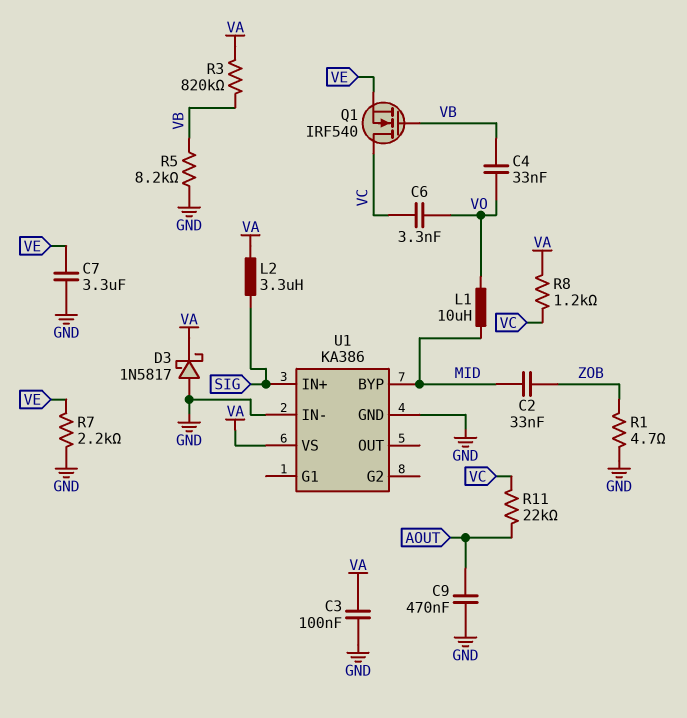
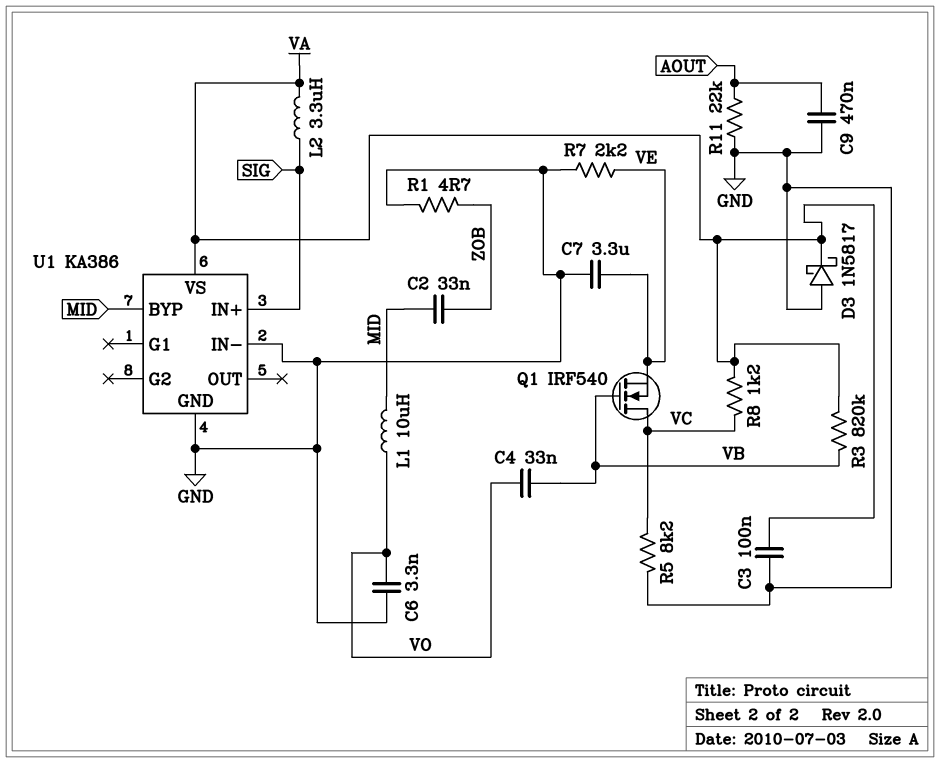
C6: 3.3nF (VC, VO) -> 3.3nF (GND, VO)
R5: 8.2k (GND, VB) -> 8.2k (GND, VC)
R11: 22k (AOUT, VC) -> 22k (AOUT, GND)

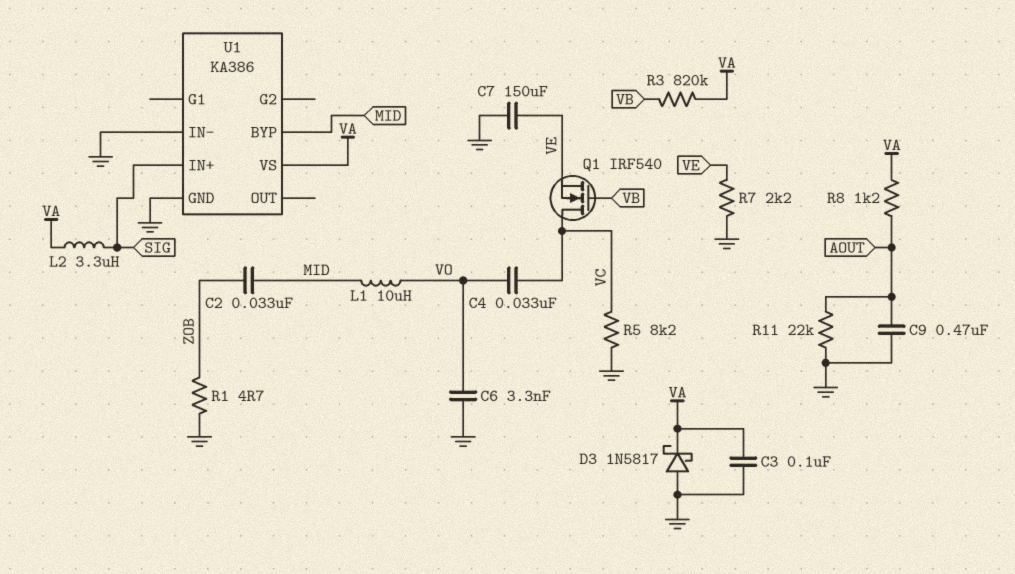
C4: 33nF (VB, VO) -> 33nF (VC, VO)
C7: 3.3uF (GND, VE) -> 150uF (GND, VE)
R8: 1.2k (VA, VC) -> 1.2k (AOUT, VA)

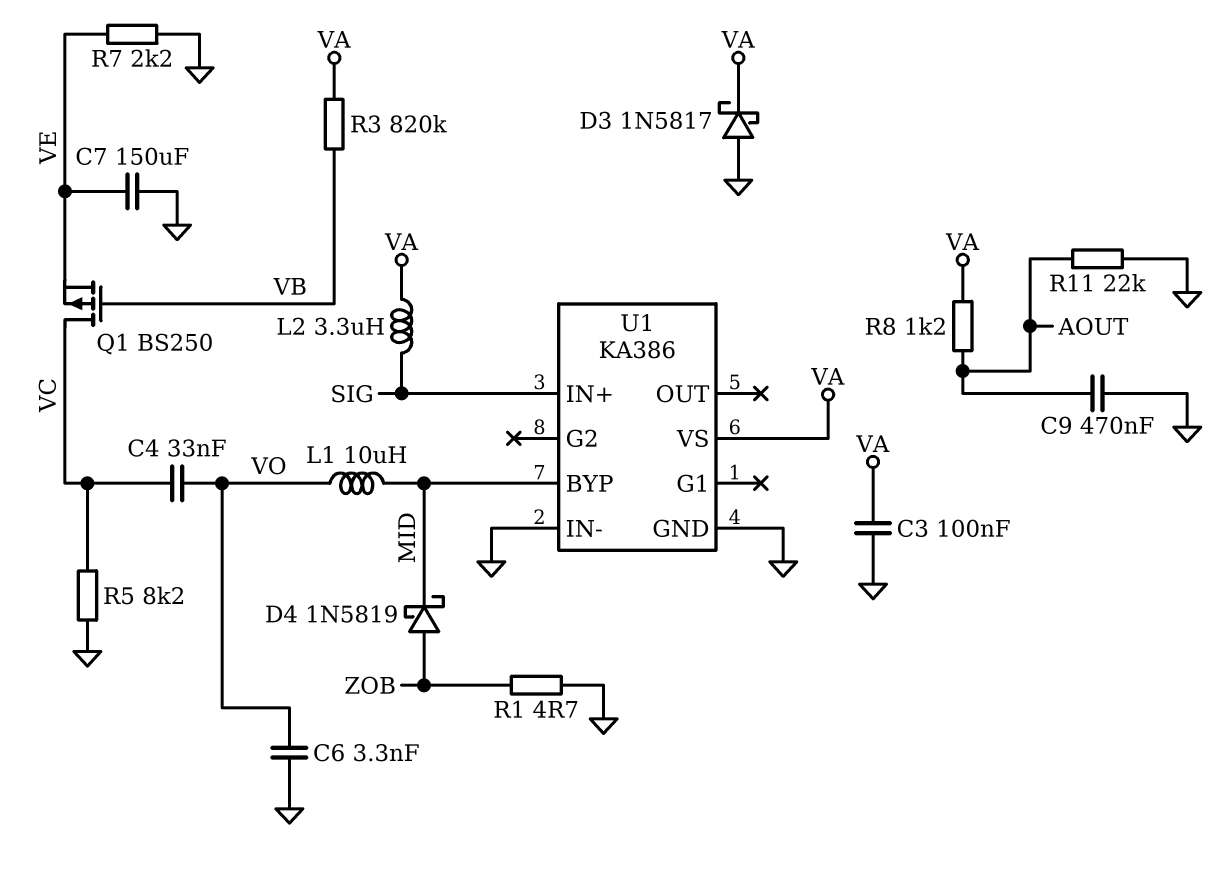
C2: 33nF (MID, ZOB) -> none
D4: none -> schottky 1N5819 (A ZOB, K MID)
Q1: NMOS IRF540 (G VB, D VC, S VE) -> PMOS BS250 (G VB, D VC, S VE)

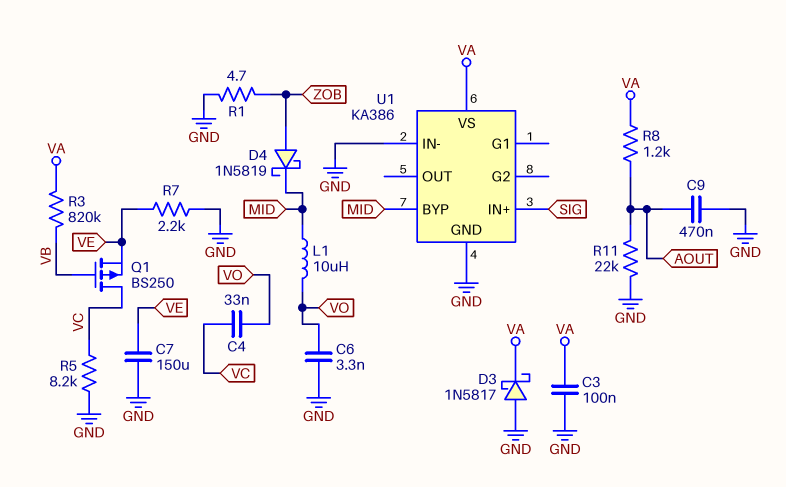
L2: 3.3uH (SIG, VA) -> none

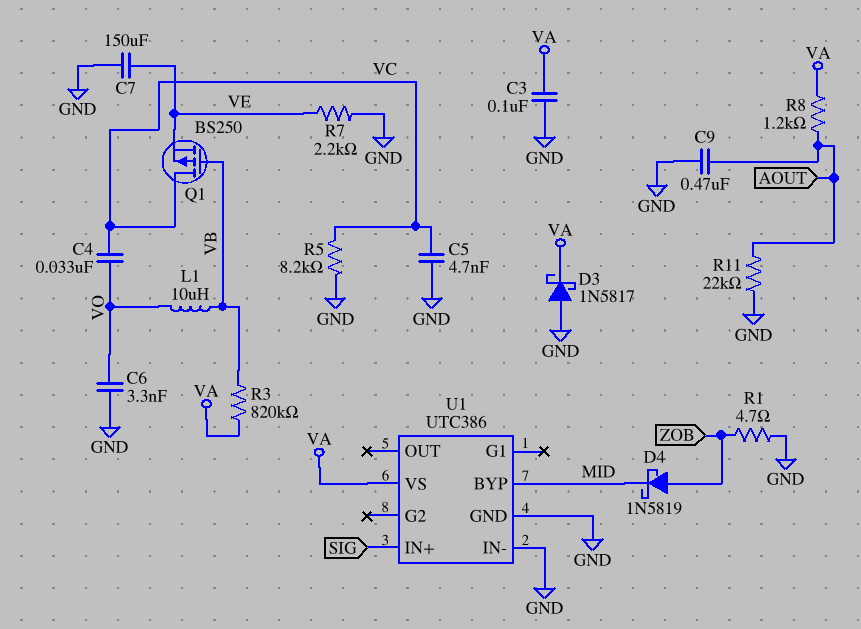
C5: none -> 4.7nF (GND, VC)
L1: 10uH (MID, VO) -> 10uH (VB, VO)
U1: KA386 -> UTC386

